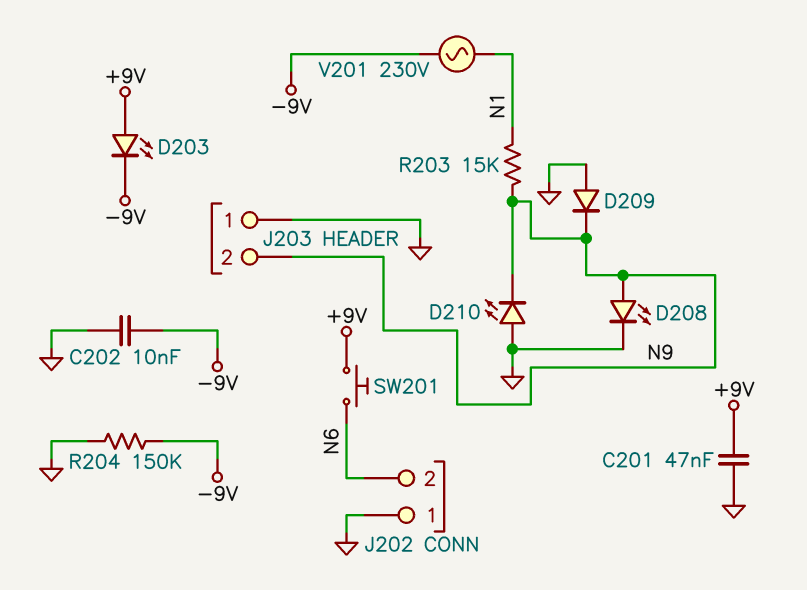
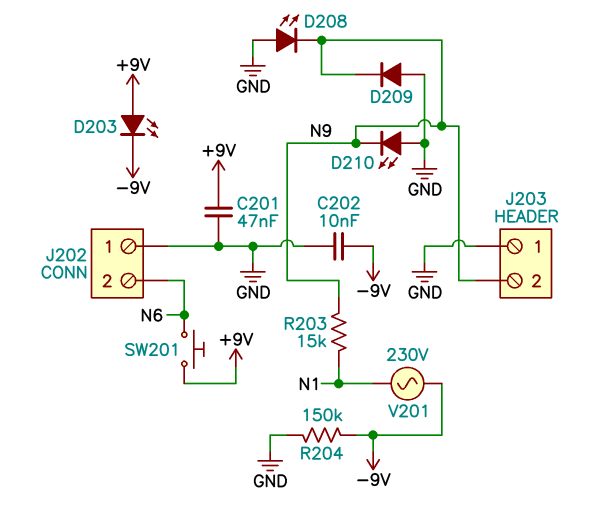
D208: LED (A N9, K GND) -> LED (A GND, K N9)

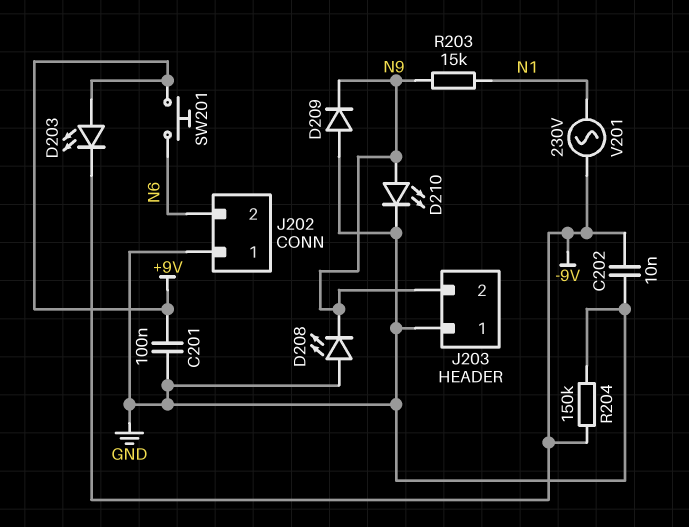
C201: 47nF (+9V, GND) -> 100nF (+9V, GND)
D210: LED (A GND, K N9) -> LED (A N9, K GND)

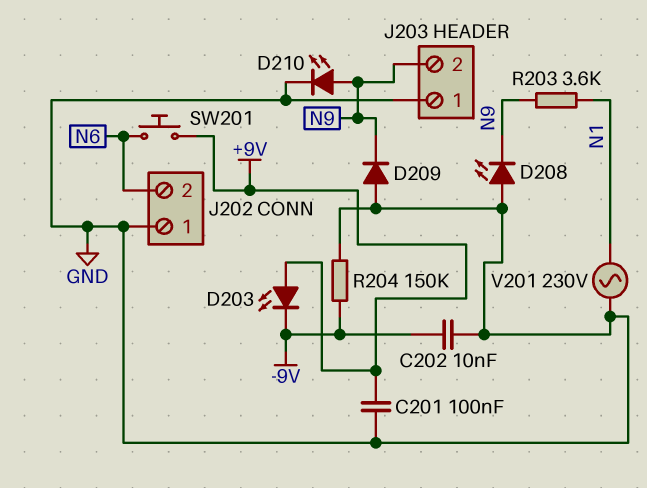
R203: 15k (N1, N9) -> 3.6k (N1, N9)
V201: AC 230V (-9V, N1) -> AC 230V (GND, N1)

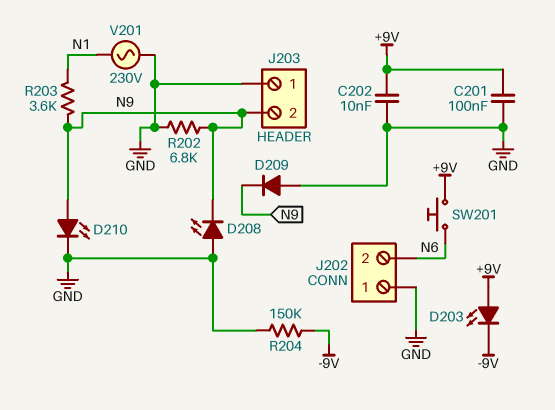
C202: 10nF (-9V, GND) -> 10nF (+9V, GND)
R202: none -> 6.8k (GND, N9)

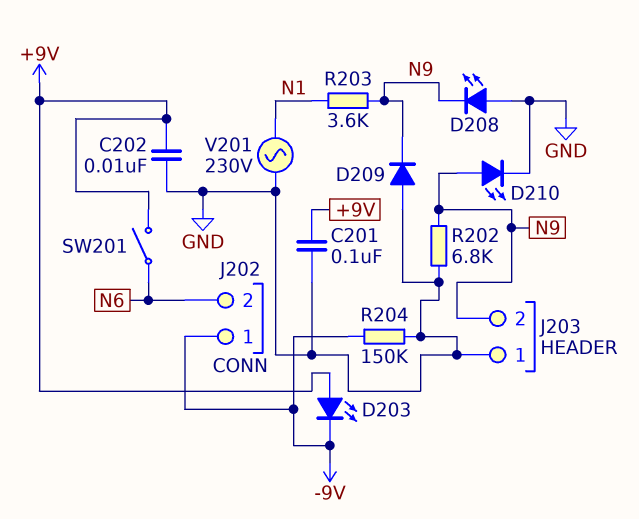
J202 pin 1: GND -> -9V
SW201: button (+9V, N6) -> switch (+9V, N6)

